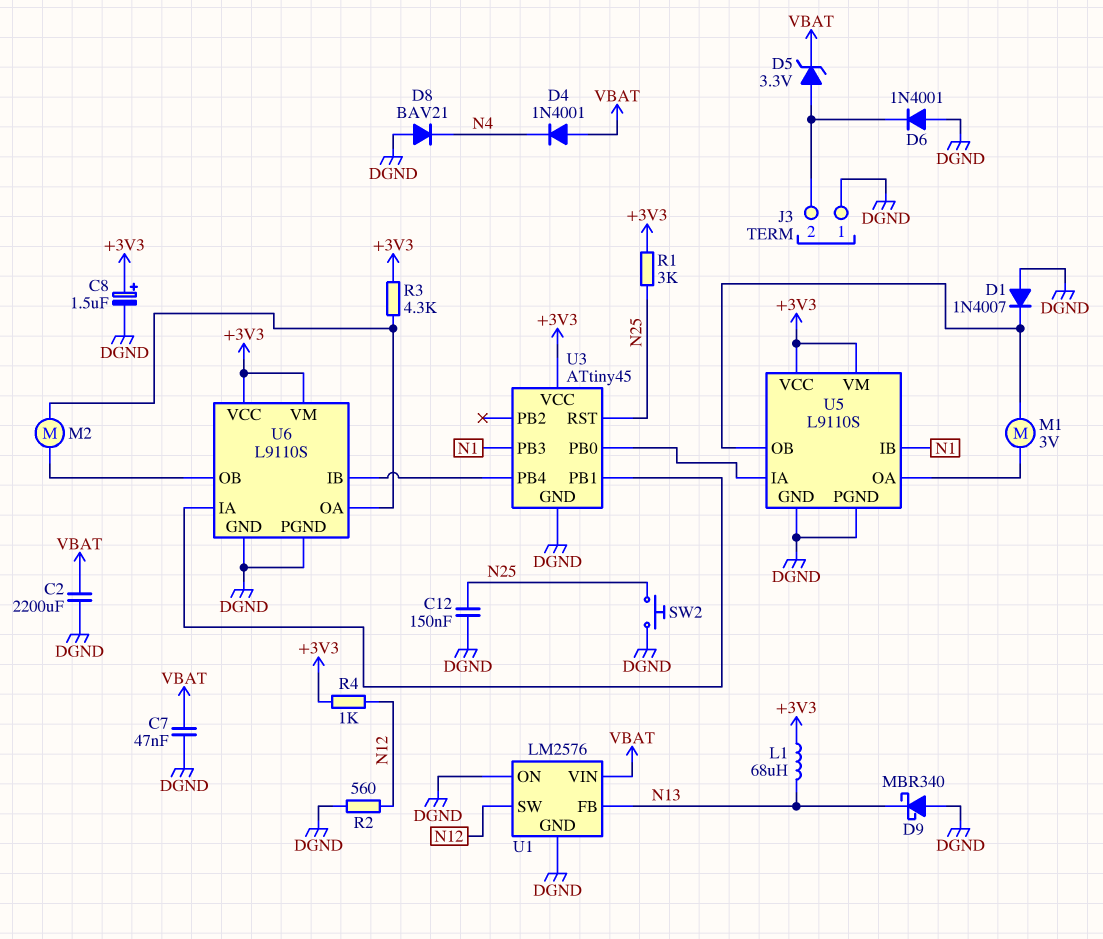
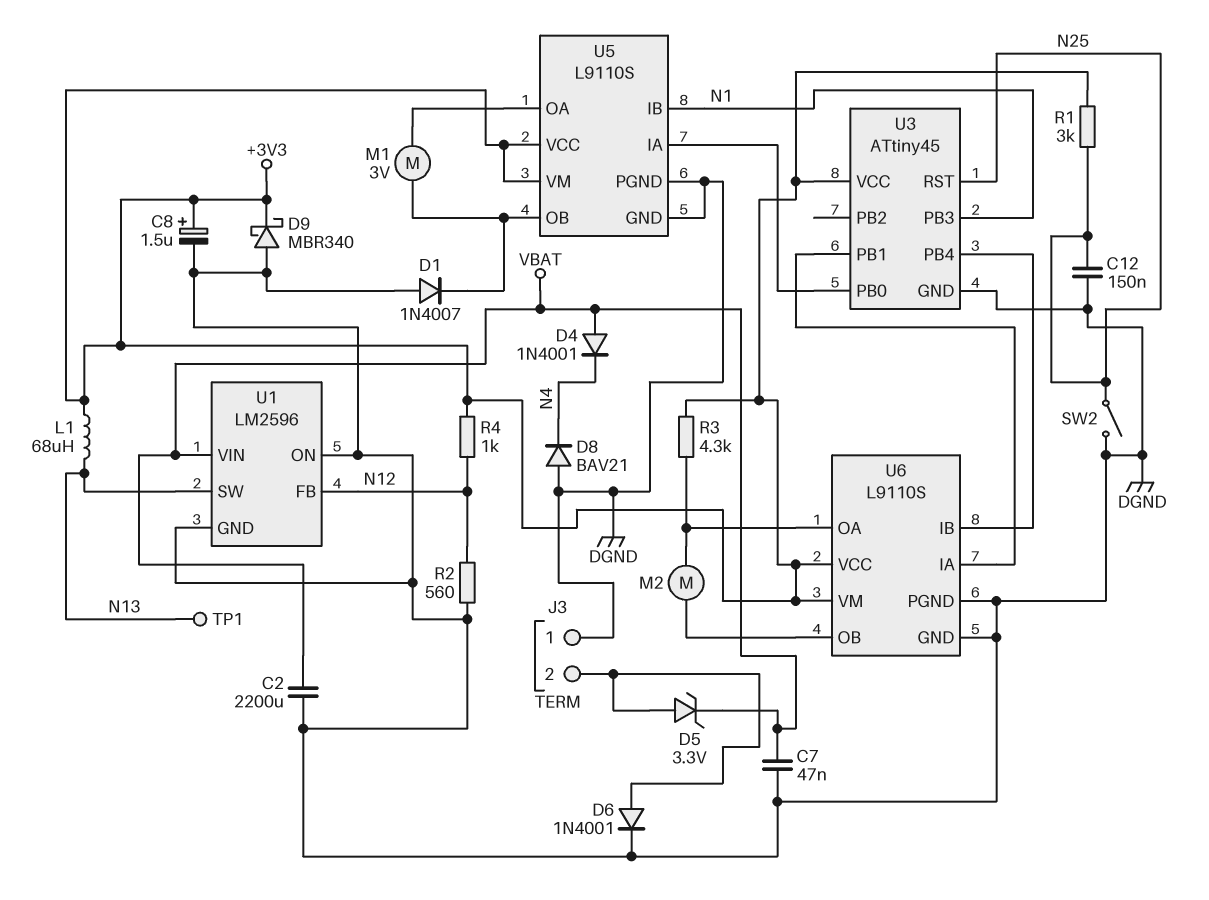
D6: diode 1N4001 (A DGND, K J3/2) -> diode 1N4001 (A J3/2, K DGND)
D9: schottky MBR340 (A DGND, K N13) -> schottky MBR340 (A DGND, K +3V3)
SW2: button (DGND, N25) -> switch (DGND, N25)
TP1: none -> test point (N13)
U1: LM2576 -> LM2596
U1 pin FB: N13 -> N12
U1 pin SW: N12 -> N13

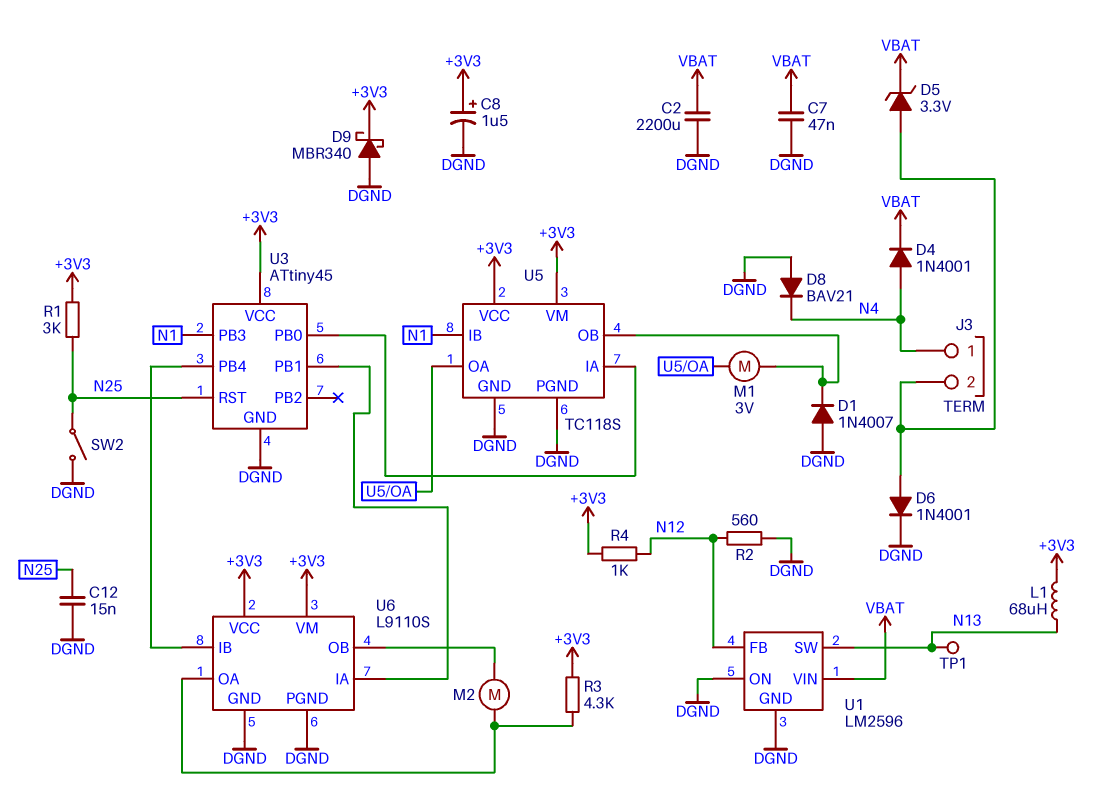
C12: 150nF (DGND, N25) -> 15nF (DGND, N25)
D4: diode 1N4001 (A VBAT, K N4) -> diode 1N4001 (A N4, K VBAT)
J3 pin 1: DGND -> N4
U5: L9110S -> TC118S

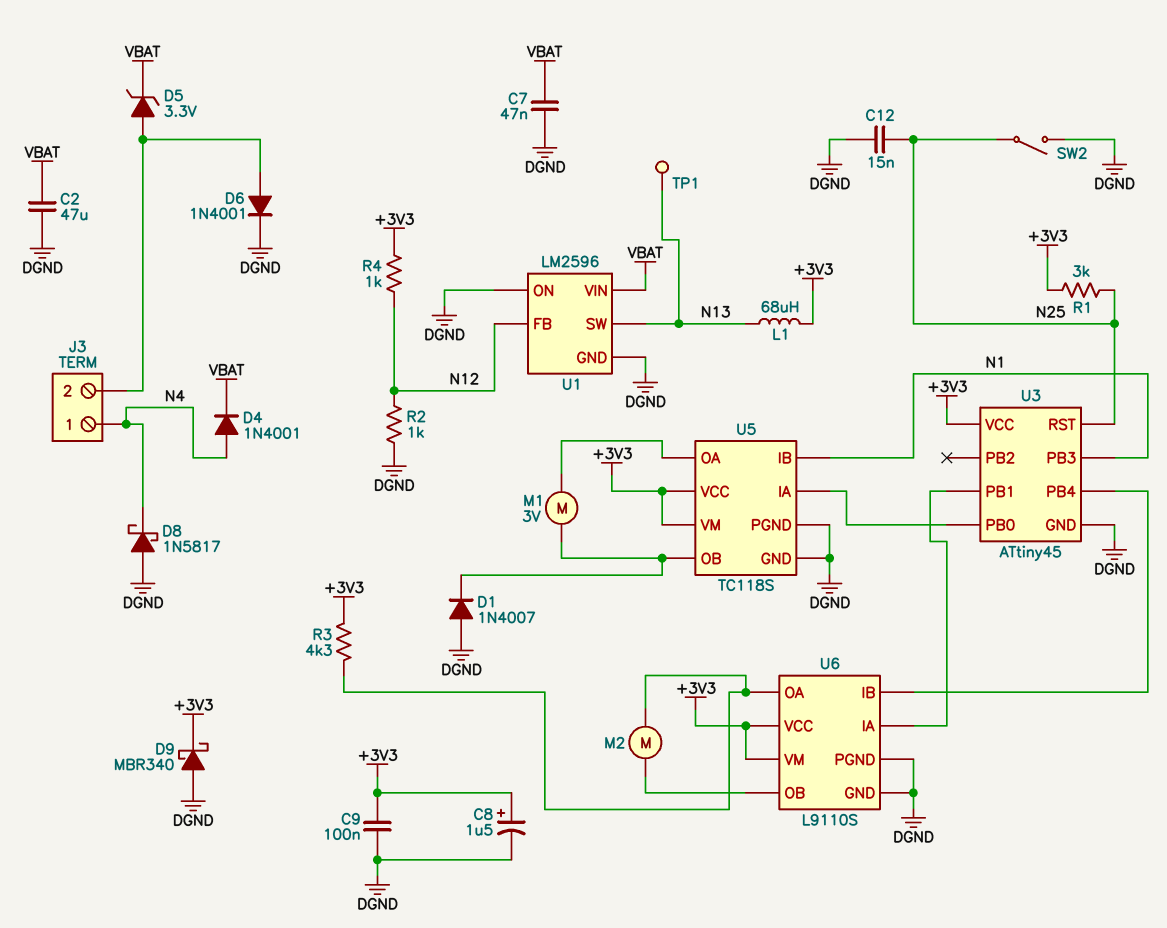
C2: 2200uF (DGND, VBAT) -> 47uF (DGND, VBAT)
C9: none -> 100nF (+3V3, DGND)
D8: diode BAV21 (A DGND, K N4) -> schottky 1N5817 (A DGND, K N4)
R2: 560 (DGND, N12) -> 1k (DGND, N12)

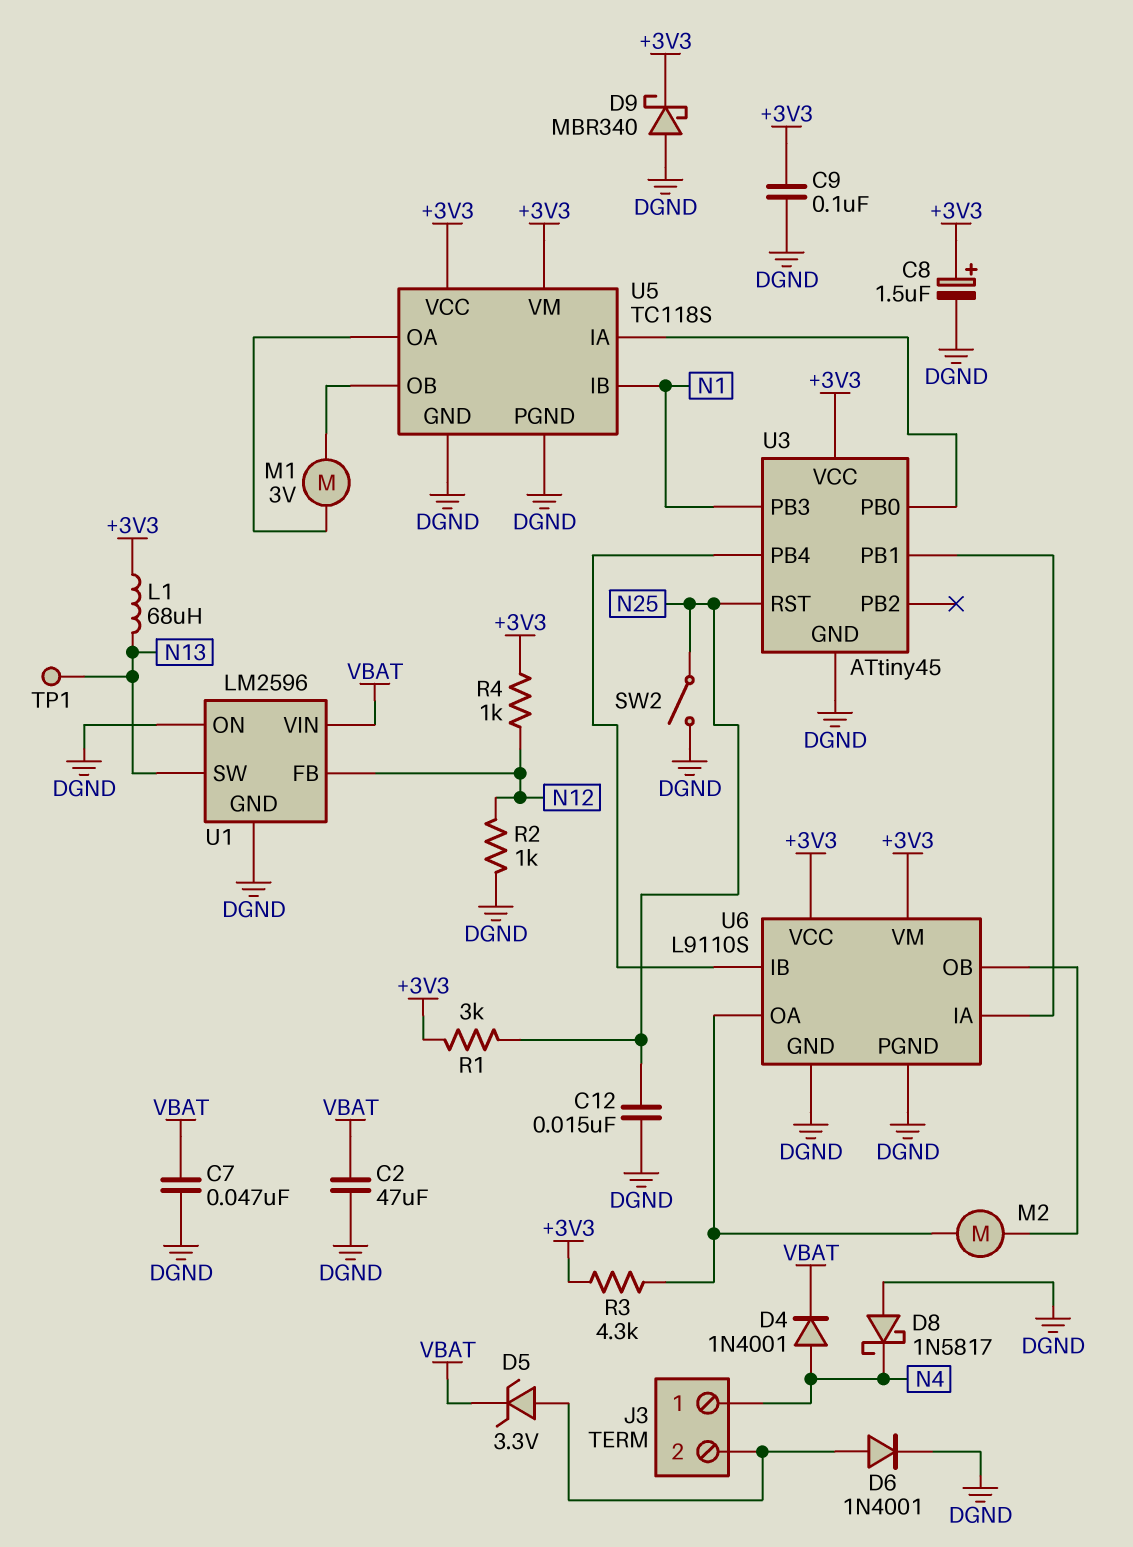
D1: diode 1N4007 (A DGND, K U5/OB) -> none

